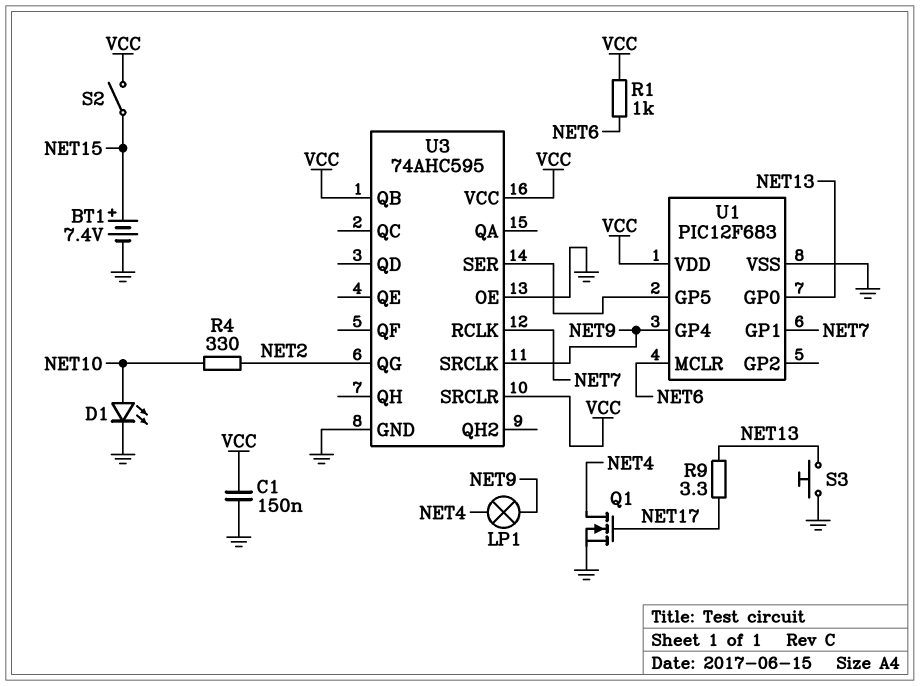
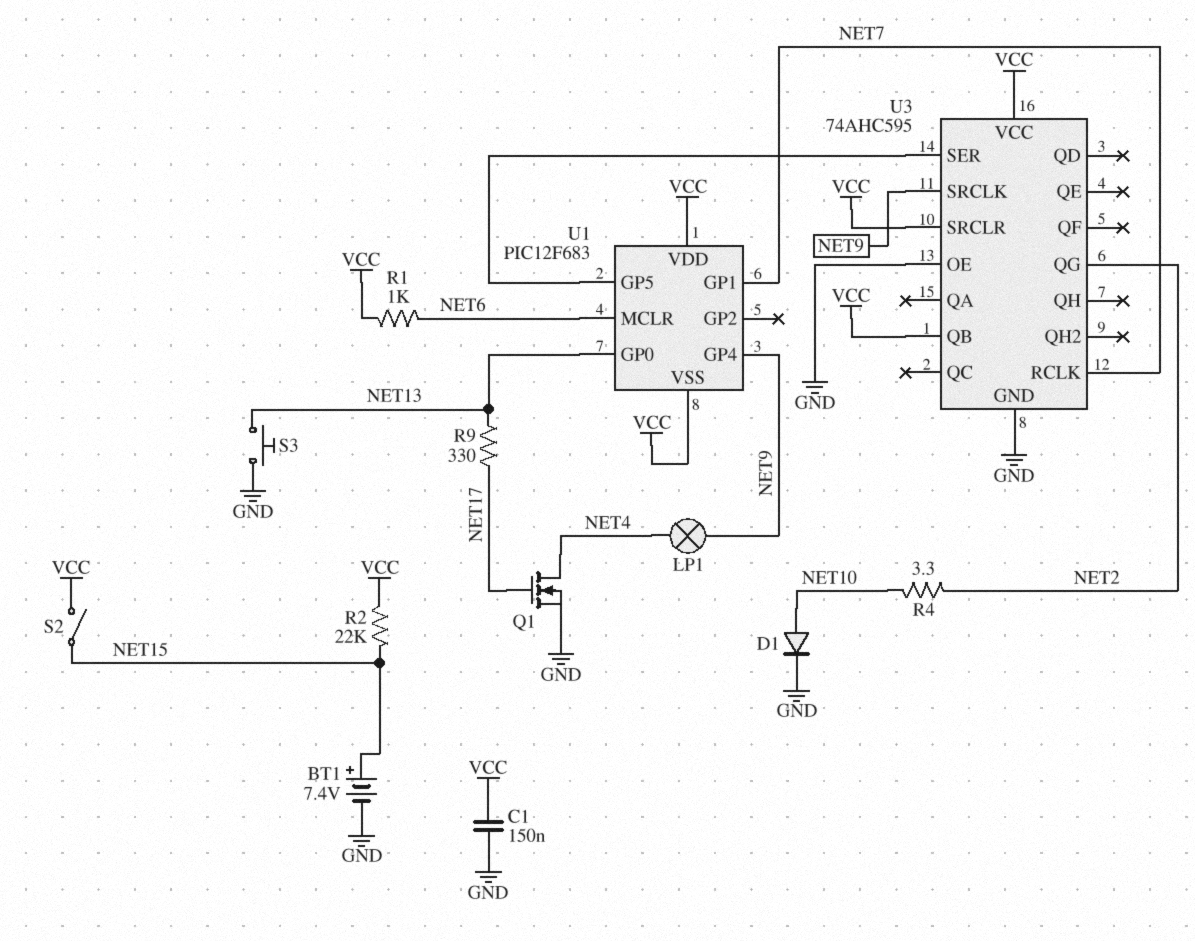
D1: LED (A NET10, K GND) -> diode (A NET10, K GND)
R2: none -> 22k (NET15, VCC)
R4: 330 (NET2, NET10) -> 3.3 (NET2, NET10)
R9: 3.3 (NET13, NET17) -> 330 (NET13, NET17)
U1 pin VSS: GND -> VCC

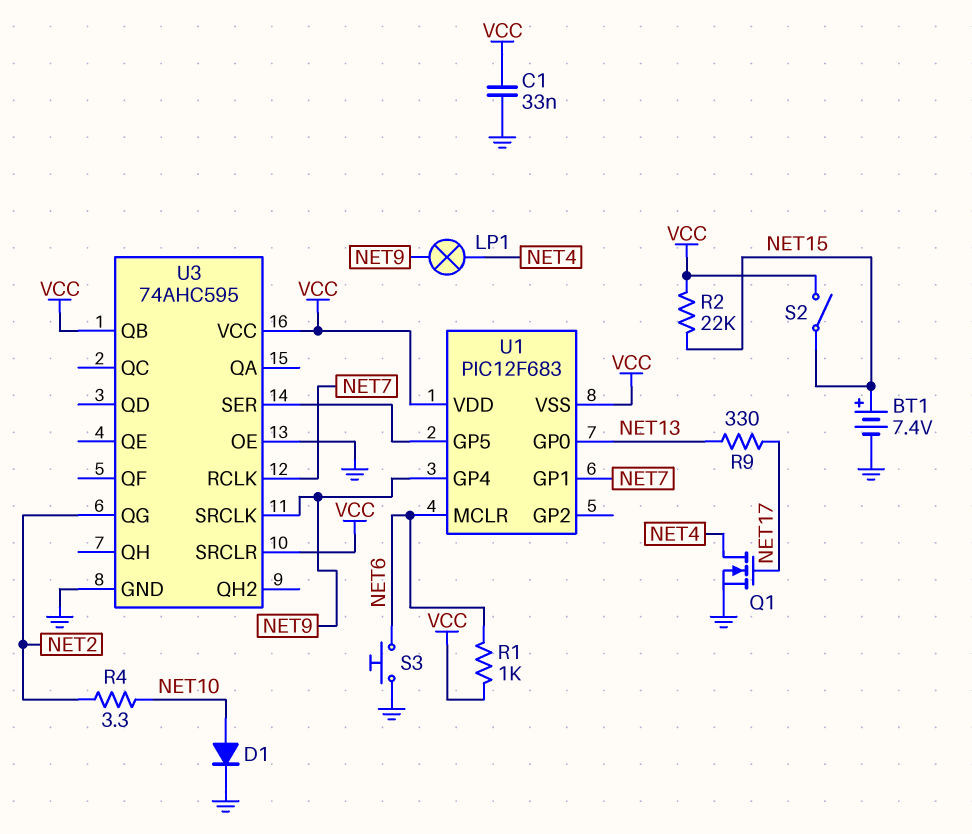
C1: 150nF (GND, VCC) -> 33nF (GND, VCC)
S3: button (GND, NET13) -> button (GND, NET6)

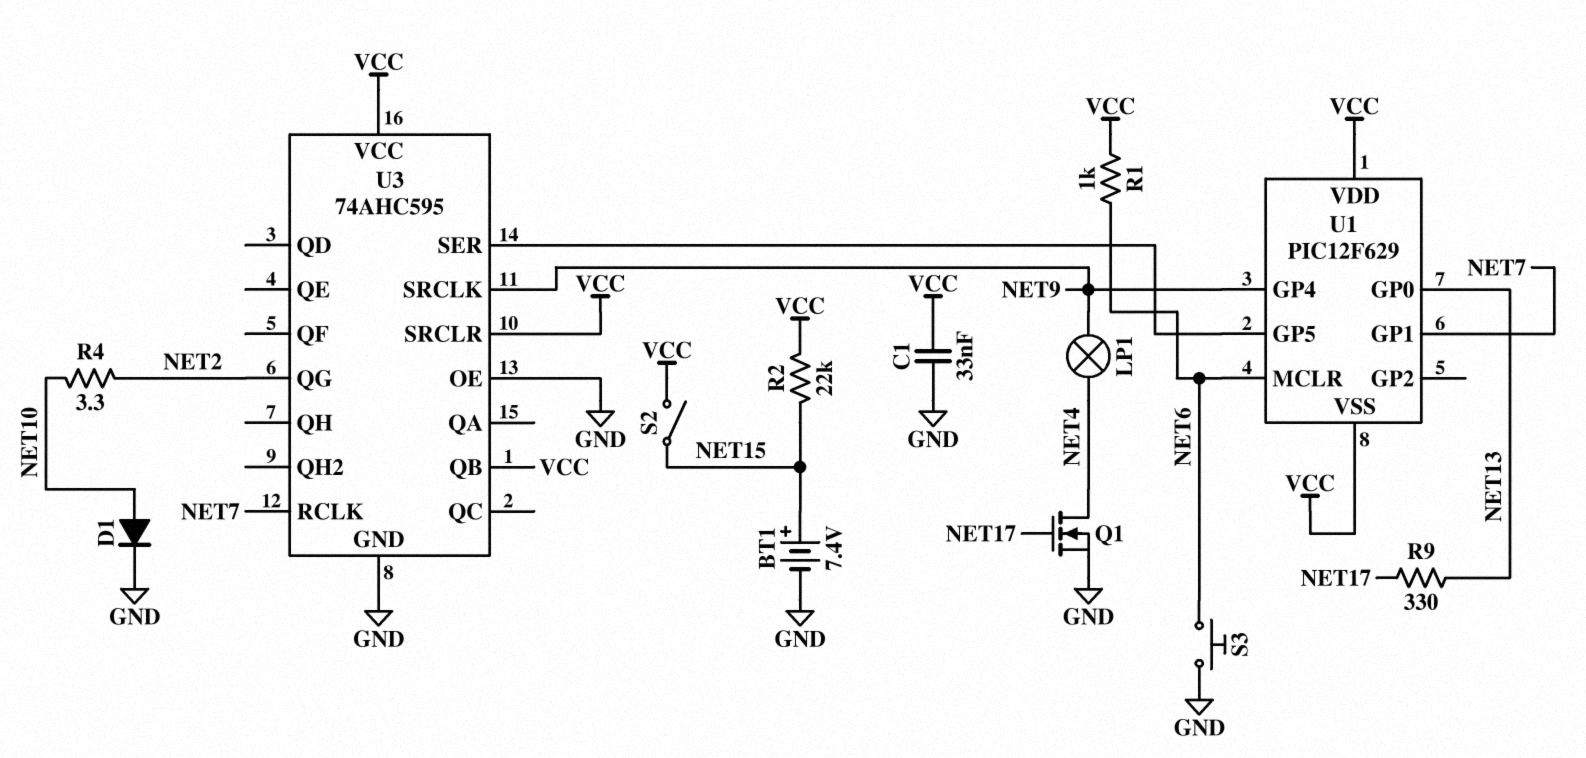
U1: PIC12F683 -> PIC12F629

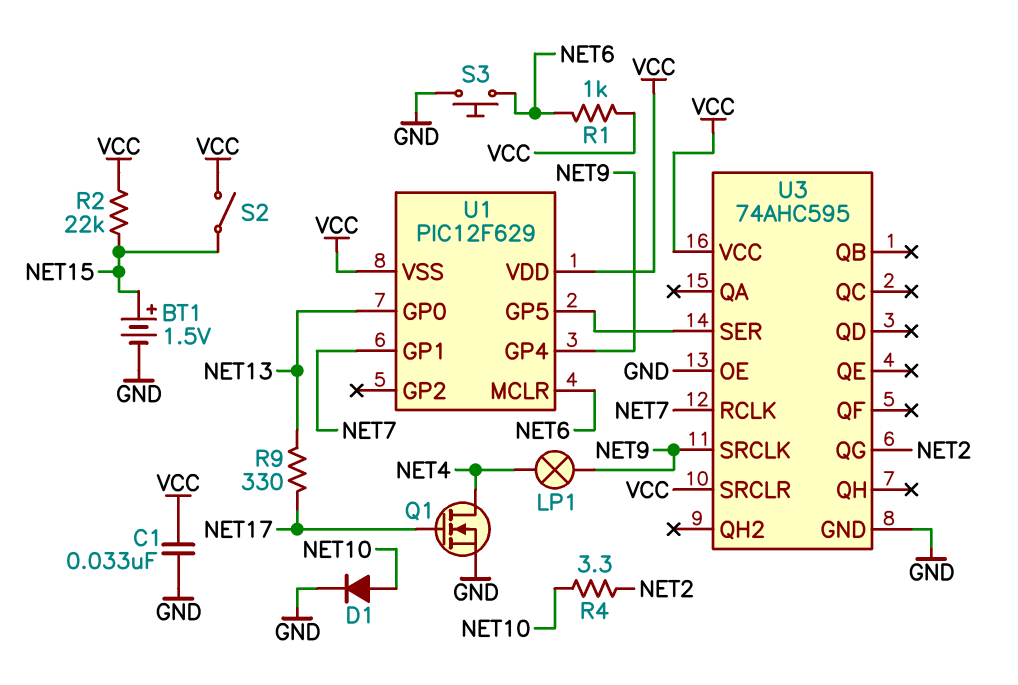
BT1: 7.4V (plus NET15, minus GND) -> 1.5V (plus NET15, minus GND)
U3 pin QB: VCC -> none

